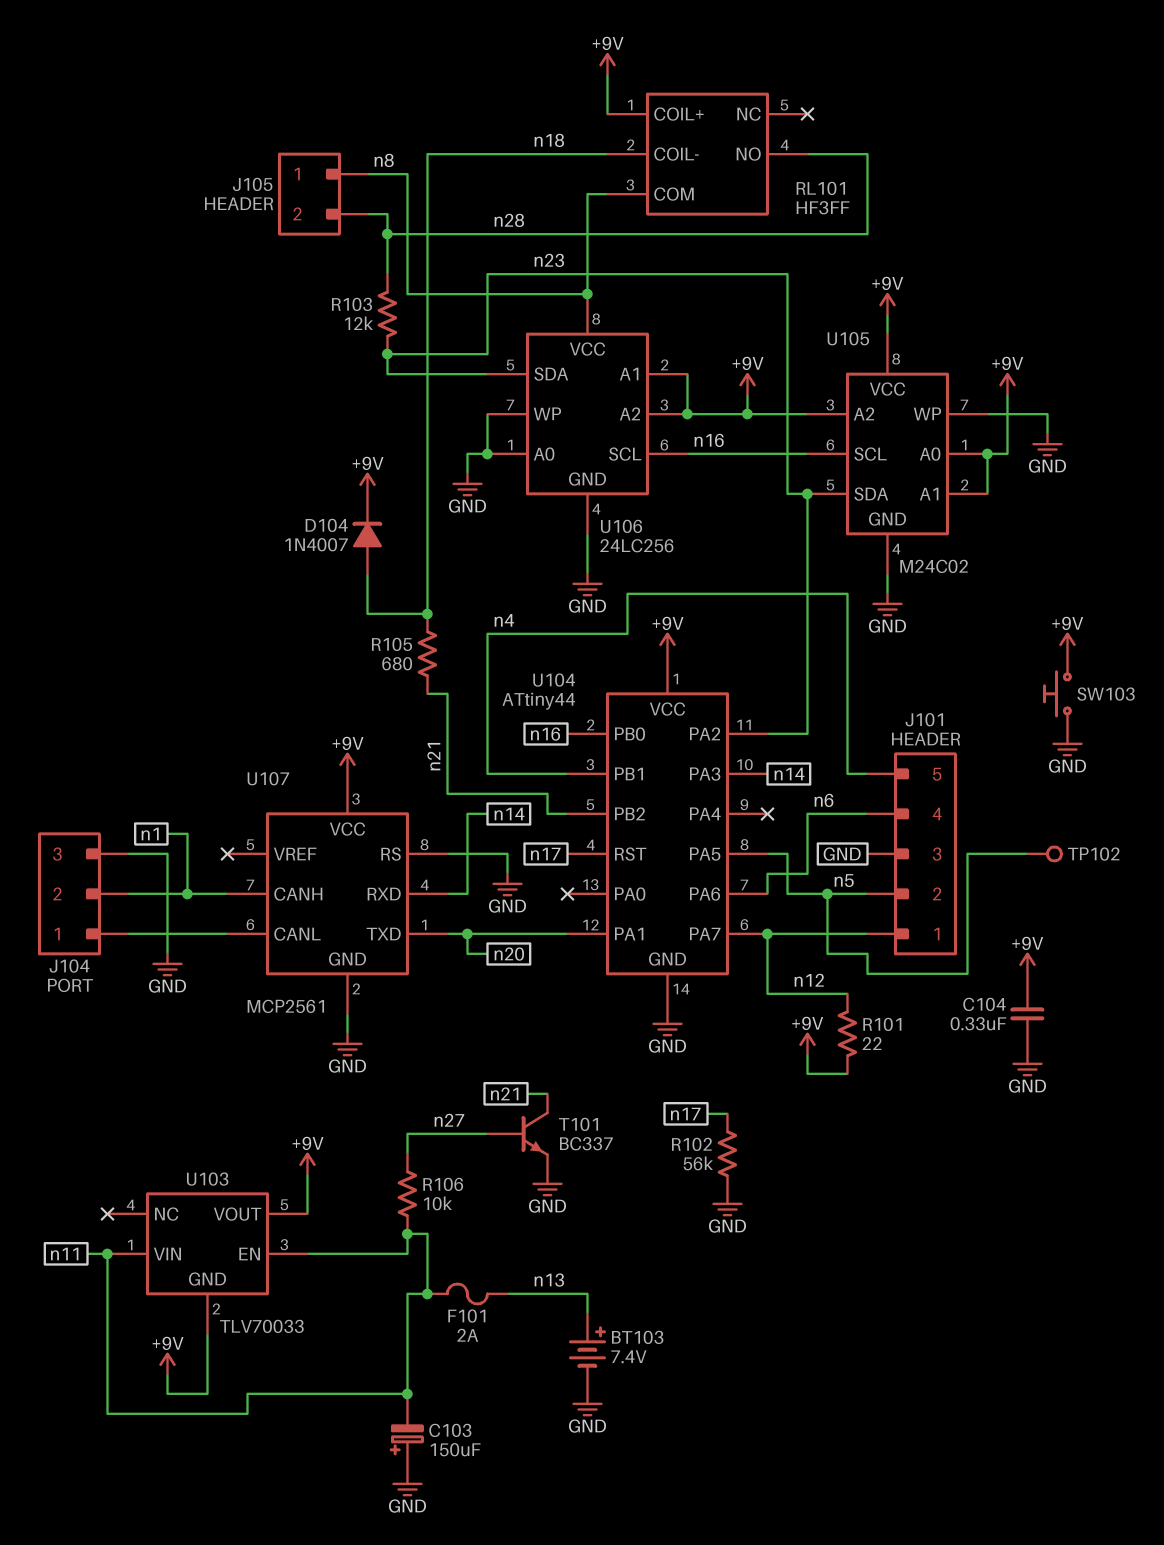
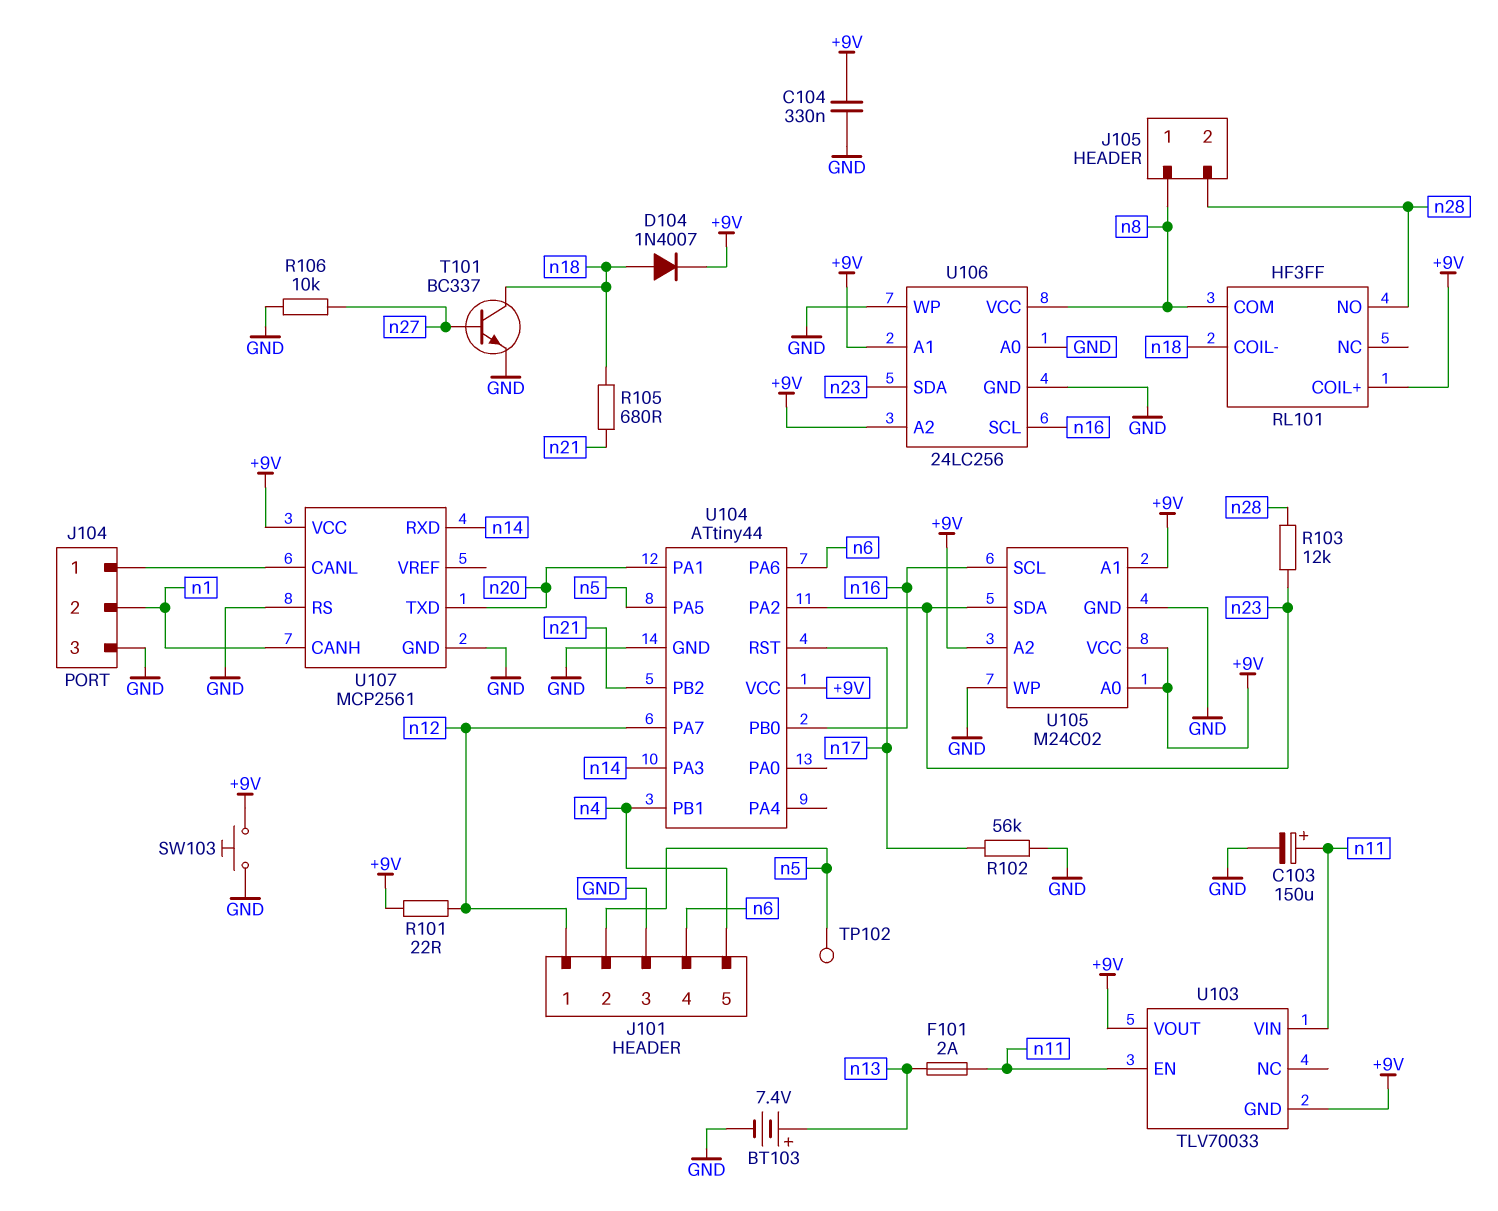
C103: 150uF (plus GND, minus n11) -> 150uF (plus n11, minus GND)
R106: 10k (n11, n27) -> 10k (GND, n27)
T101: NPN BC337 (B n27, C n21, E GND) -> NPN BC337 (B n27, C n18, E GND)

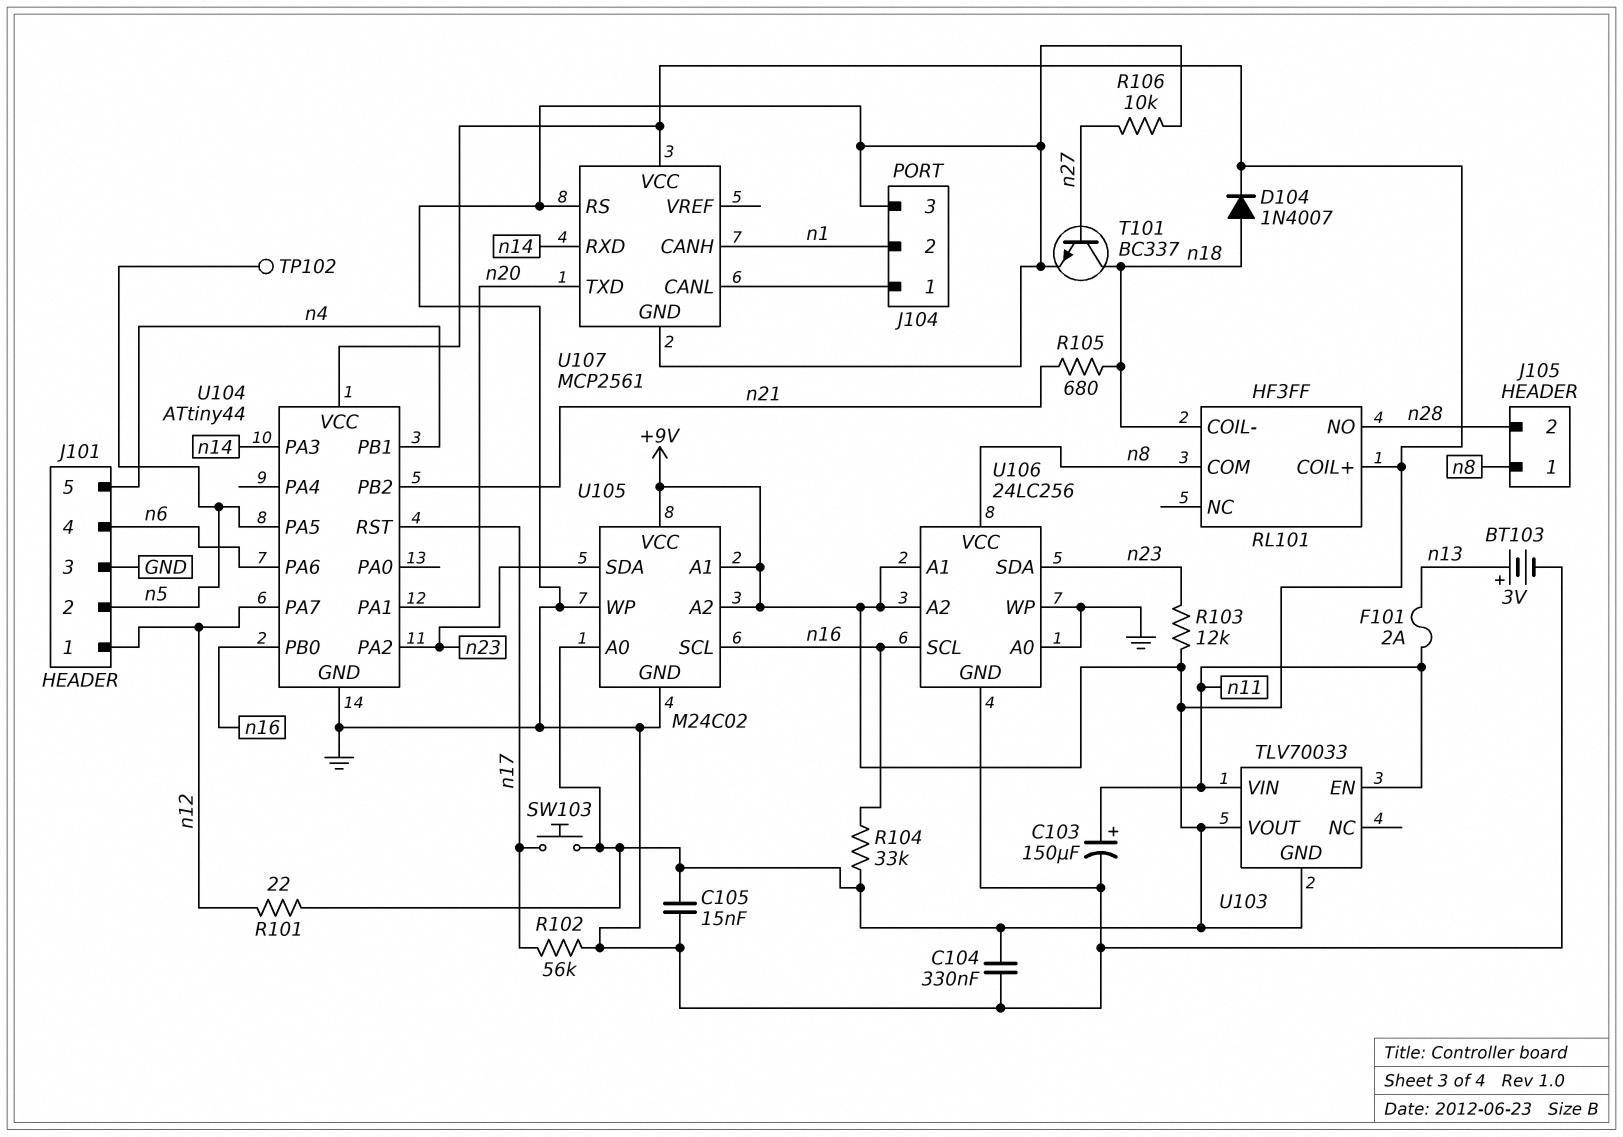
BT103: 7.4V (plus n13, minus GND) -> 3V (plus n13, minus GND)
C105: none -> 15nF (+9V, GND)
R103: 12k (n23, n28) -> 12k (+9V, n23)
R104: none -> 33k (+9V, n16)
SW103: button (+9V, GND) -> button (+9V, n17)

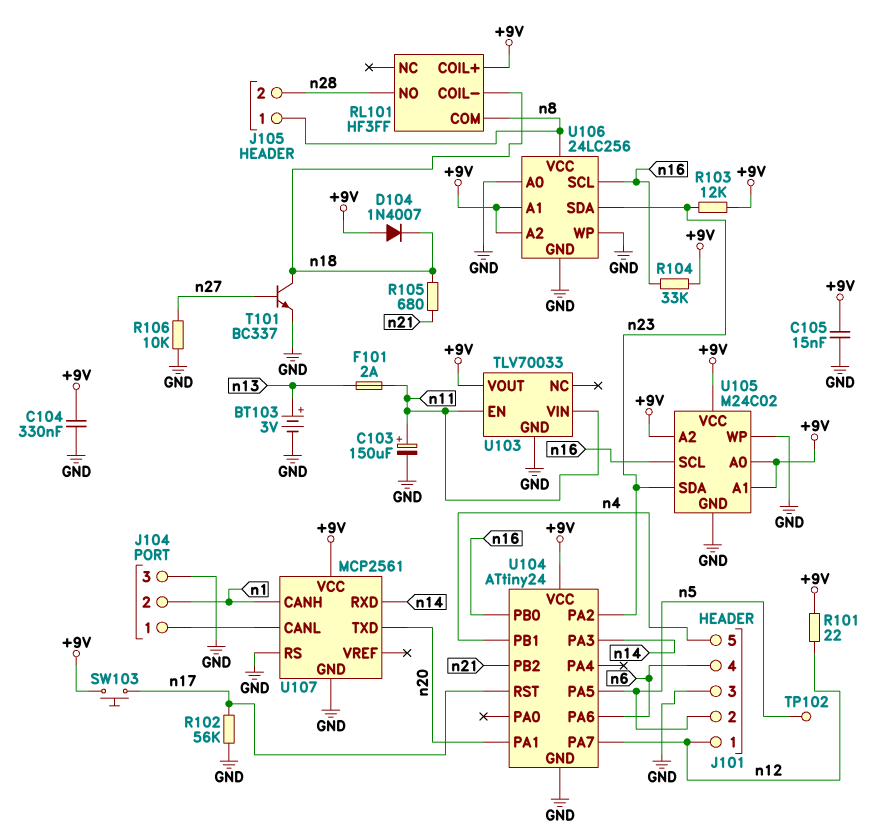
D104: diode 1N4007 (A n18, K +9V) -> diode 1N4007 (A +9V, K n18)
U103 pin GND: +9V -> GND
U104: ATtiny44 -> ATtiny24

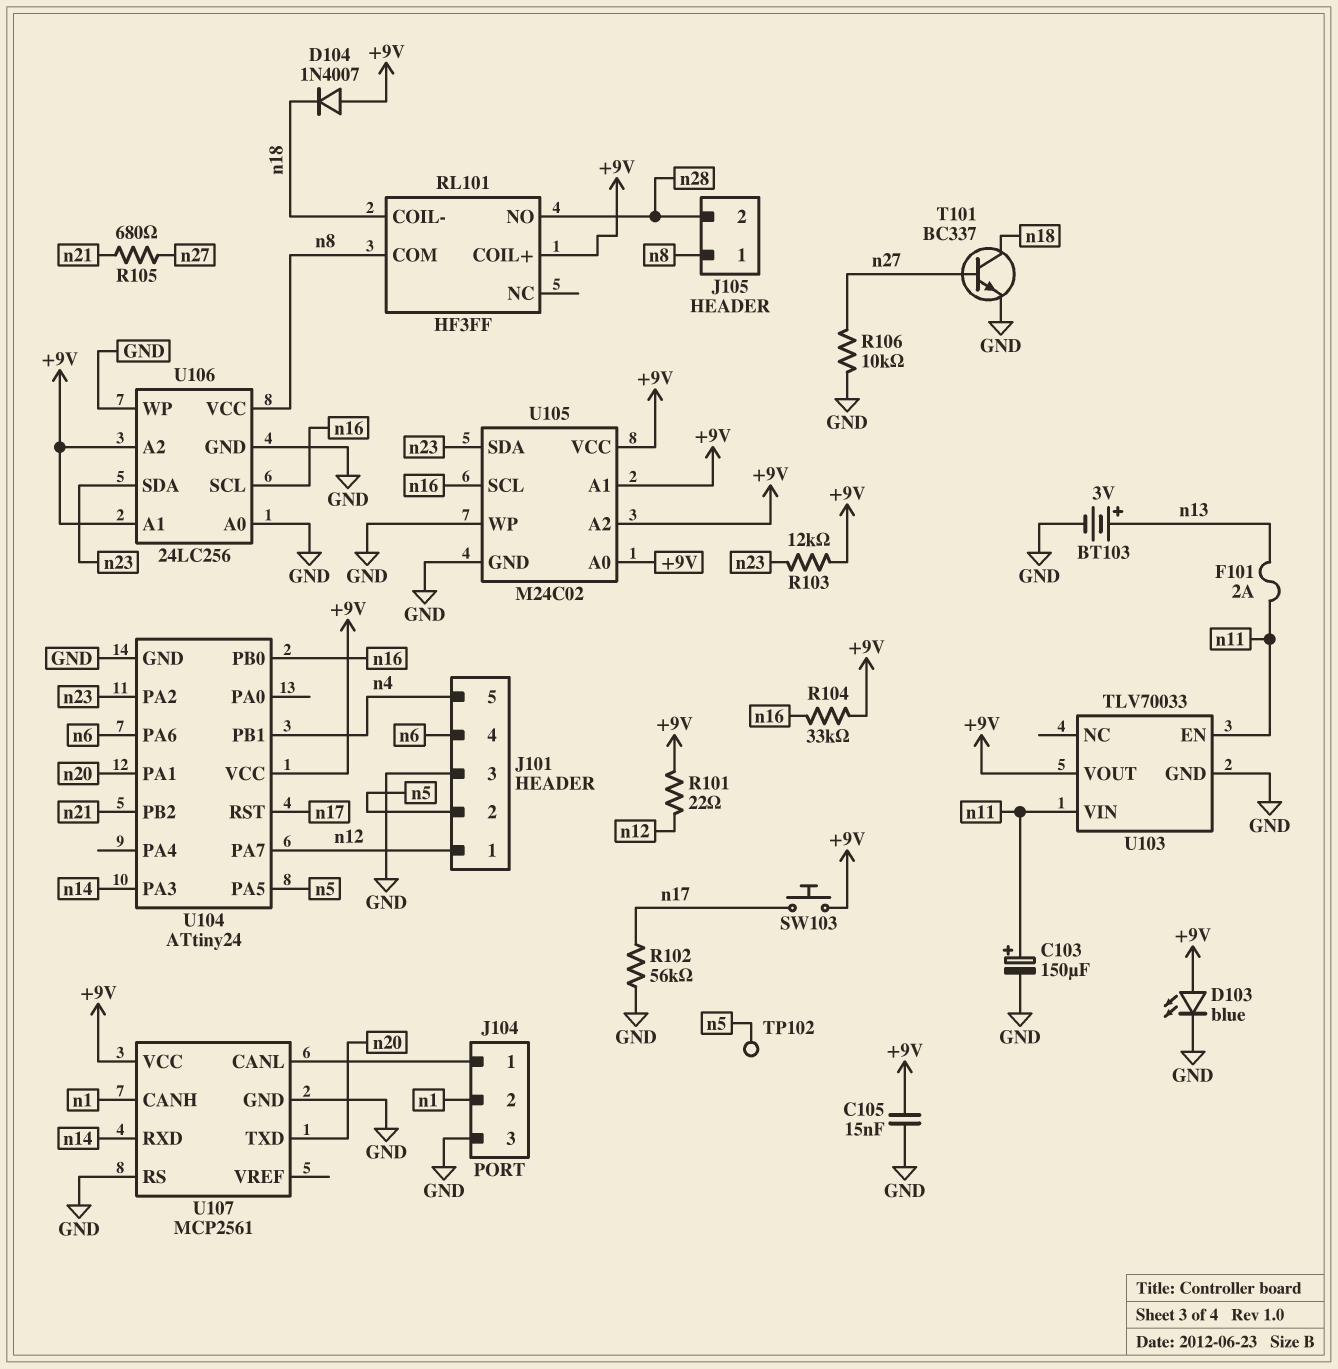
C104: 330nF (+9V, GND) -> none
D103: none -> LED blue (A +9V, K GND)
R105: 680 (n18, n21) -> 680 (n21, n27)

